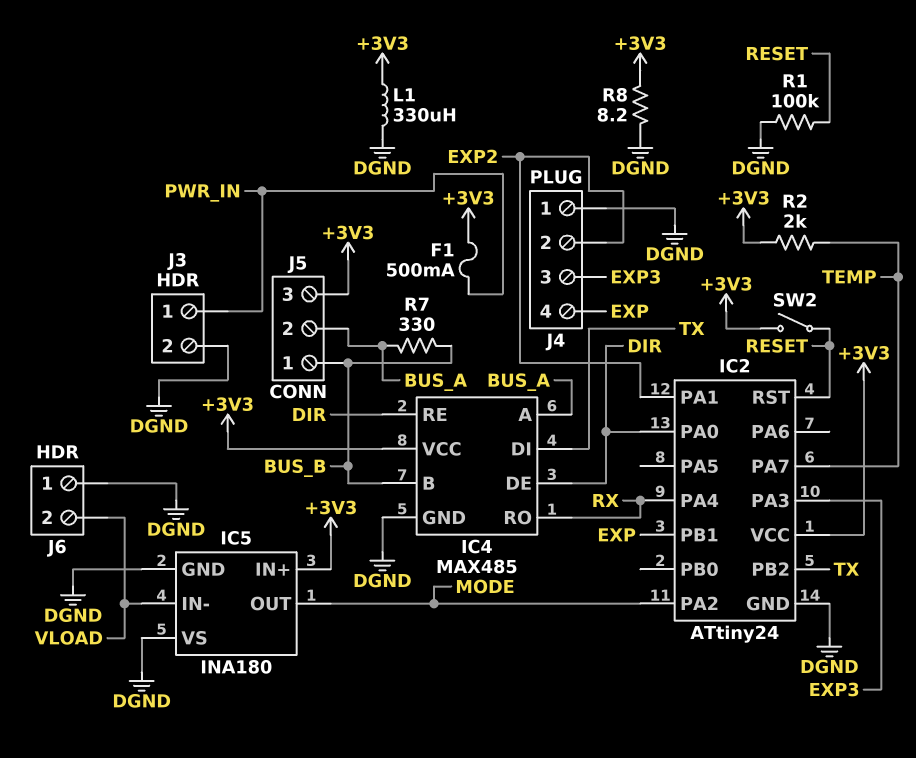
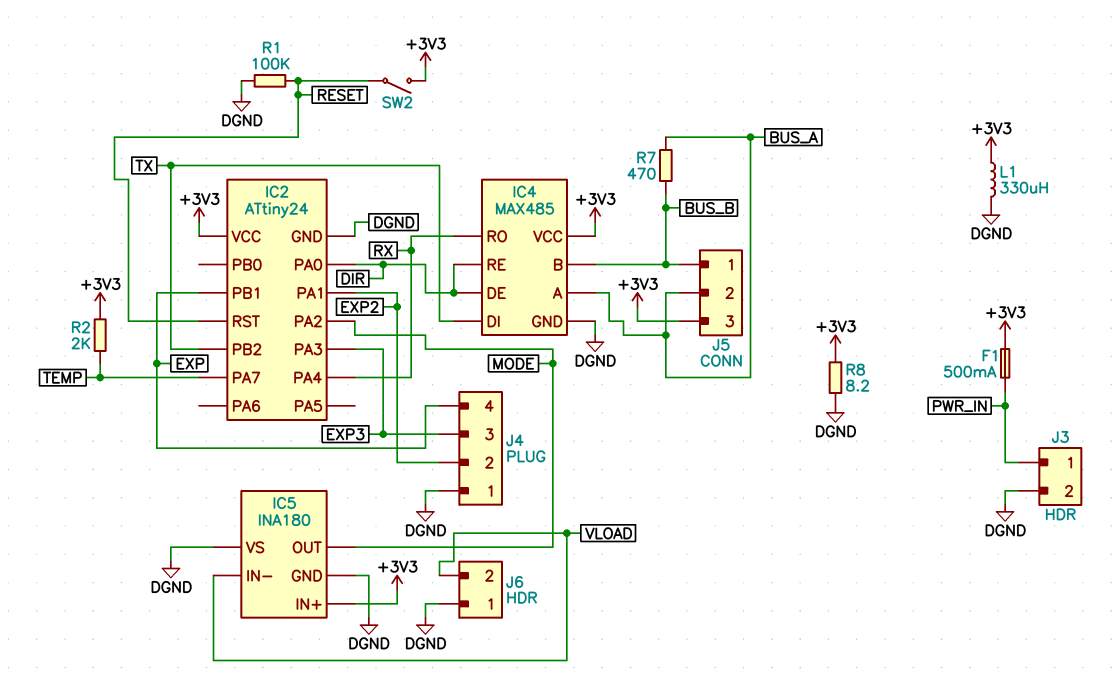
R7: 330 (BUS_A, BUS_B) -> 470 (BUS_A, BUS_B)

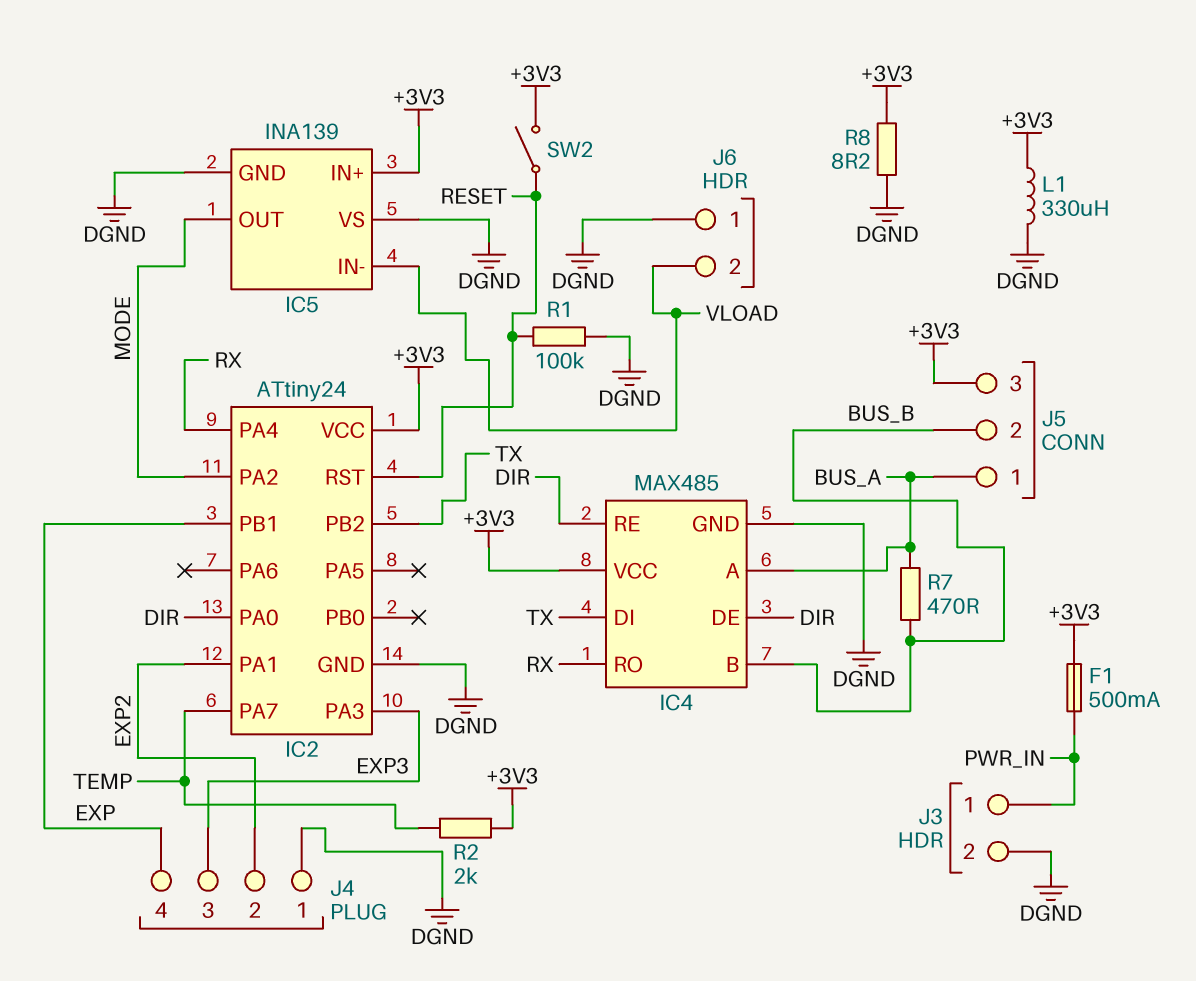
IC5: INA180 -> INA139
J5 pin 1: BUS_B -> BUS_A
J5 pin 2: BUS_A -> BUS_B

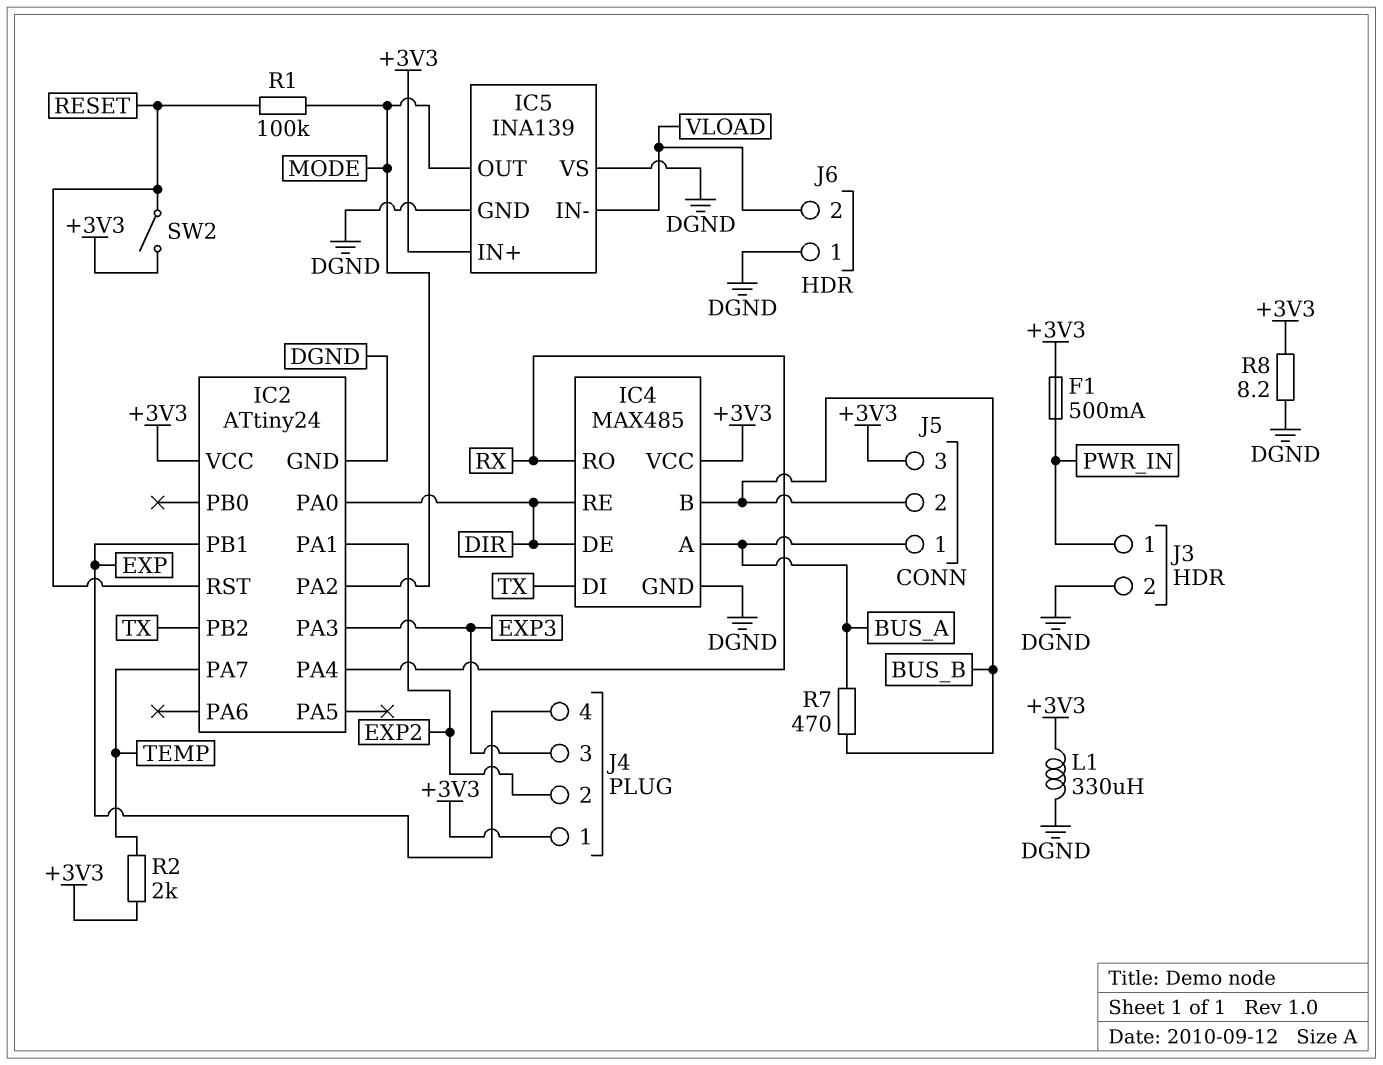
J4 pin 1: DGND -> +3V3
R1: 100k (DGND, RESET) -> 100k (MODE, RESET)

